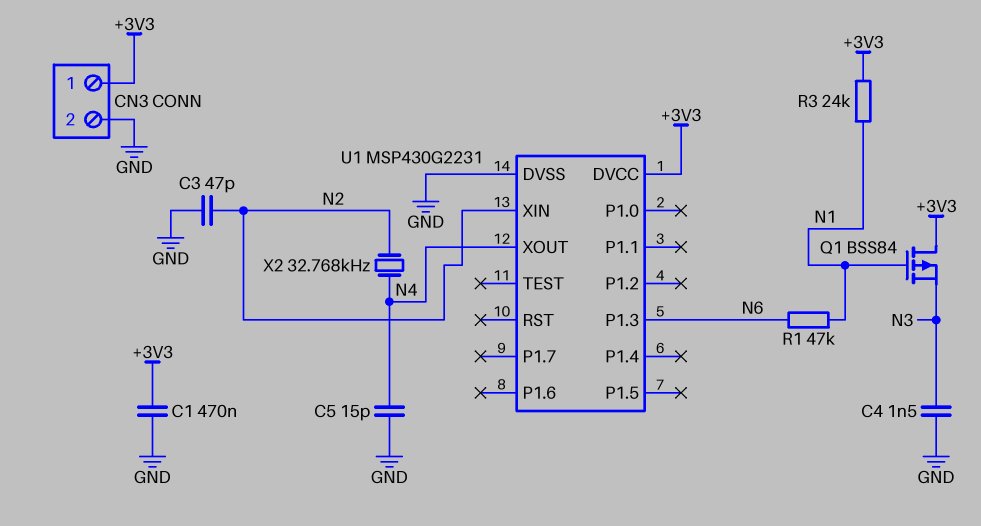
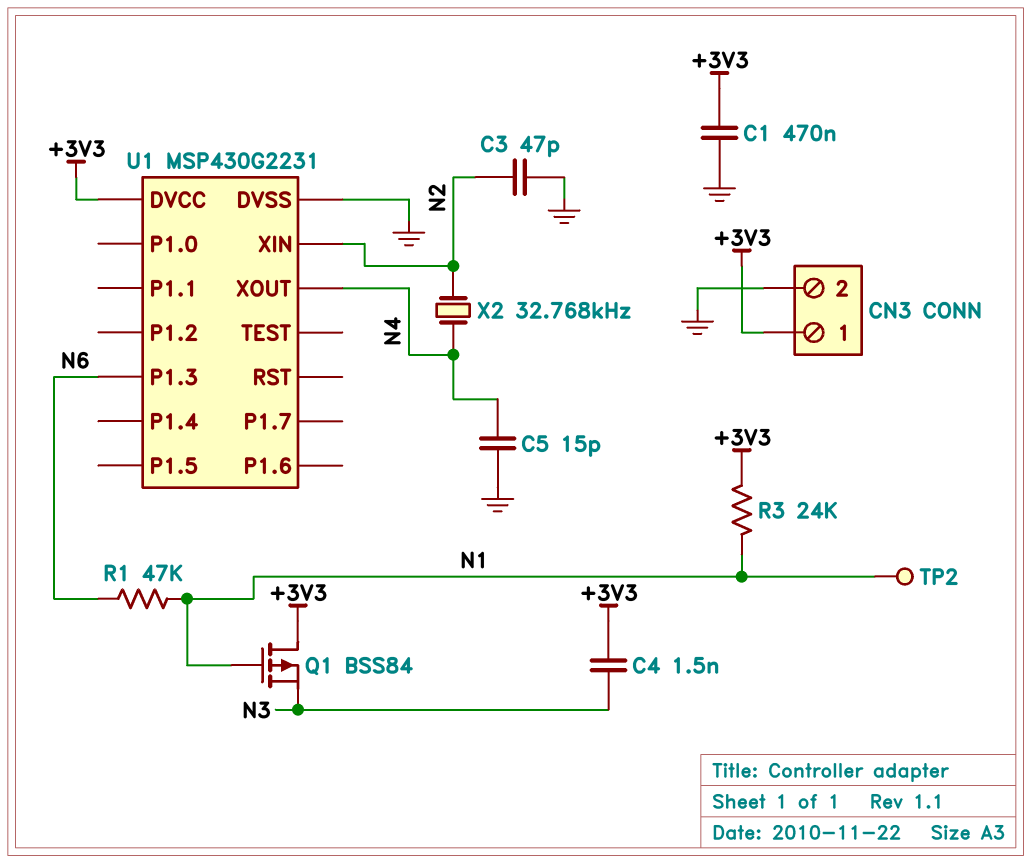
C4: 1.5nF (GND, N3) -> 1.5nF (+3V3, N3)
TP2: none -> test point (N1)

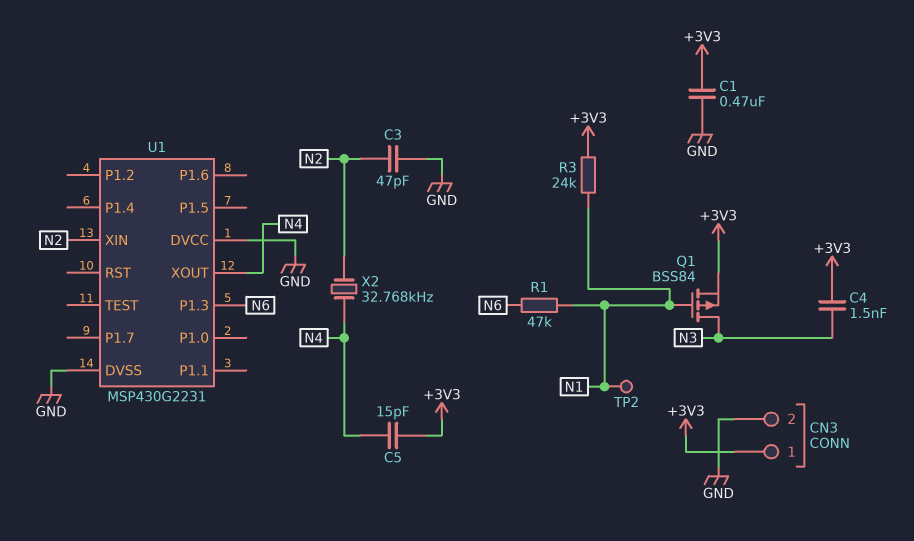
C5: 15pF (GND, N4) -> 15pF (+3V3, N4)
Q1: PMOS BSS84 (G N1, D +3V3, S N3) -> PMOS BSS84 (G N1, D N3, S +3V3)
U1 pin DVCC: +3V3 -> GND

